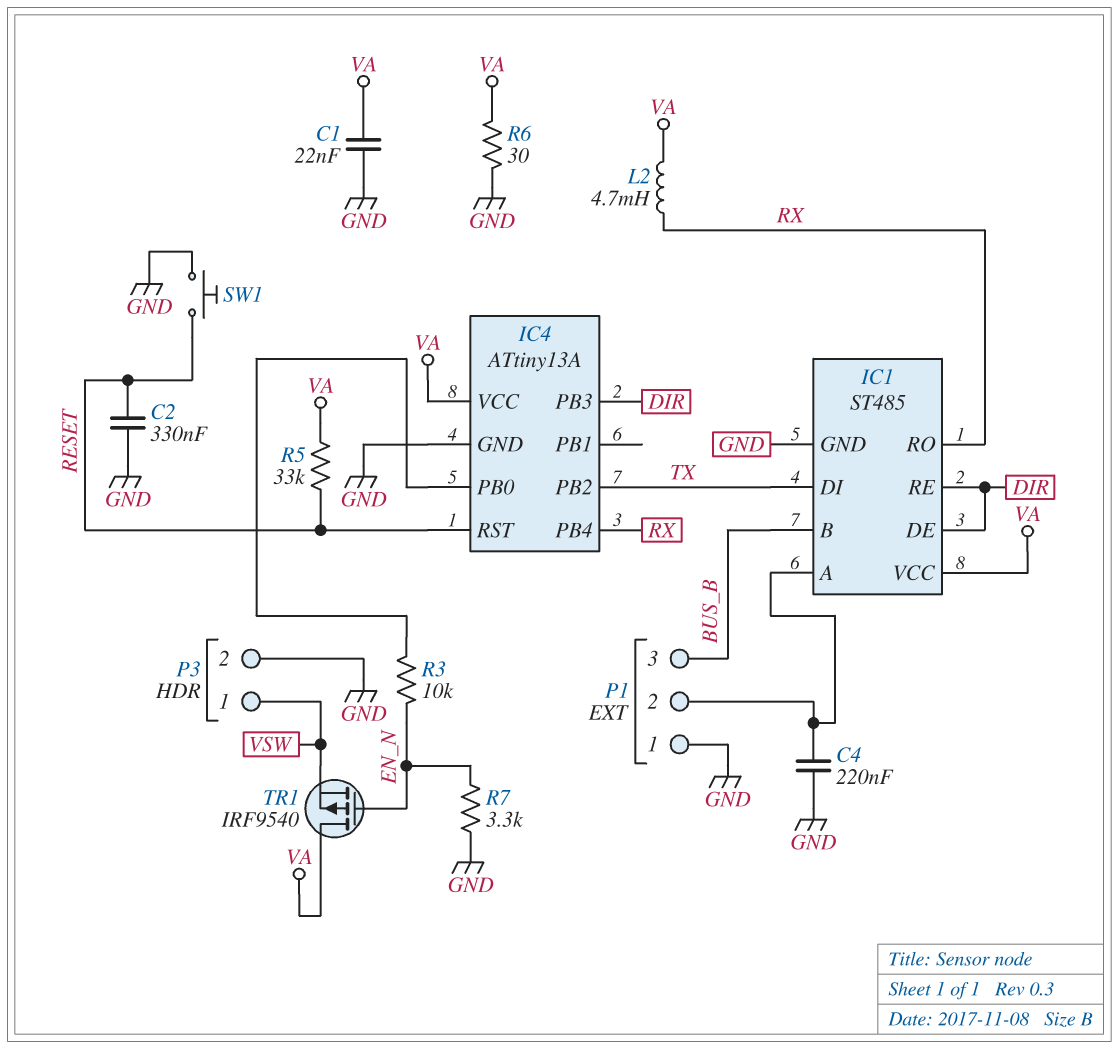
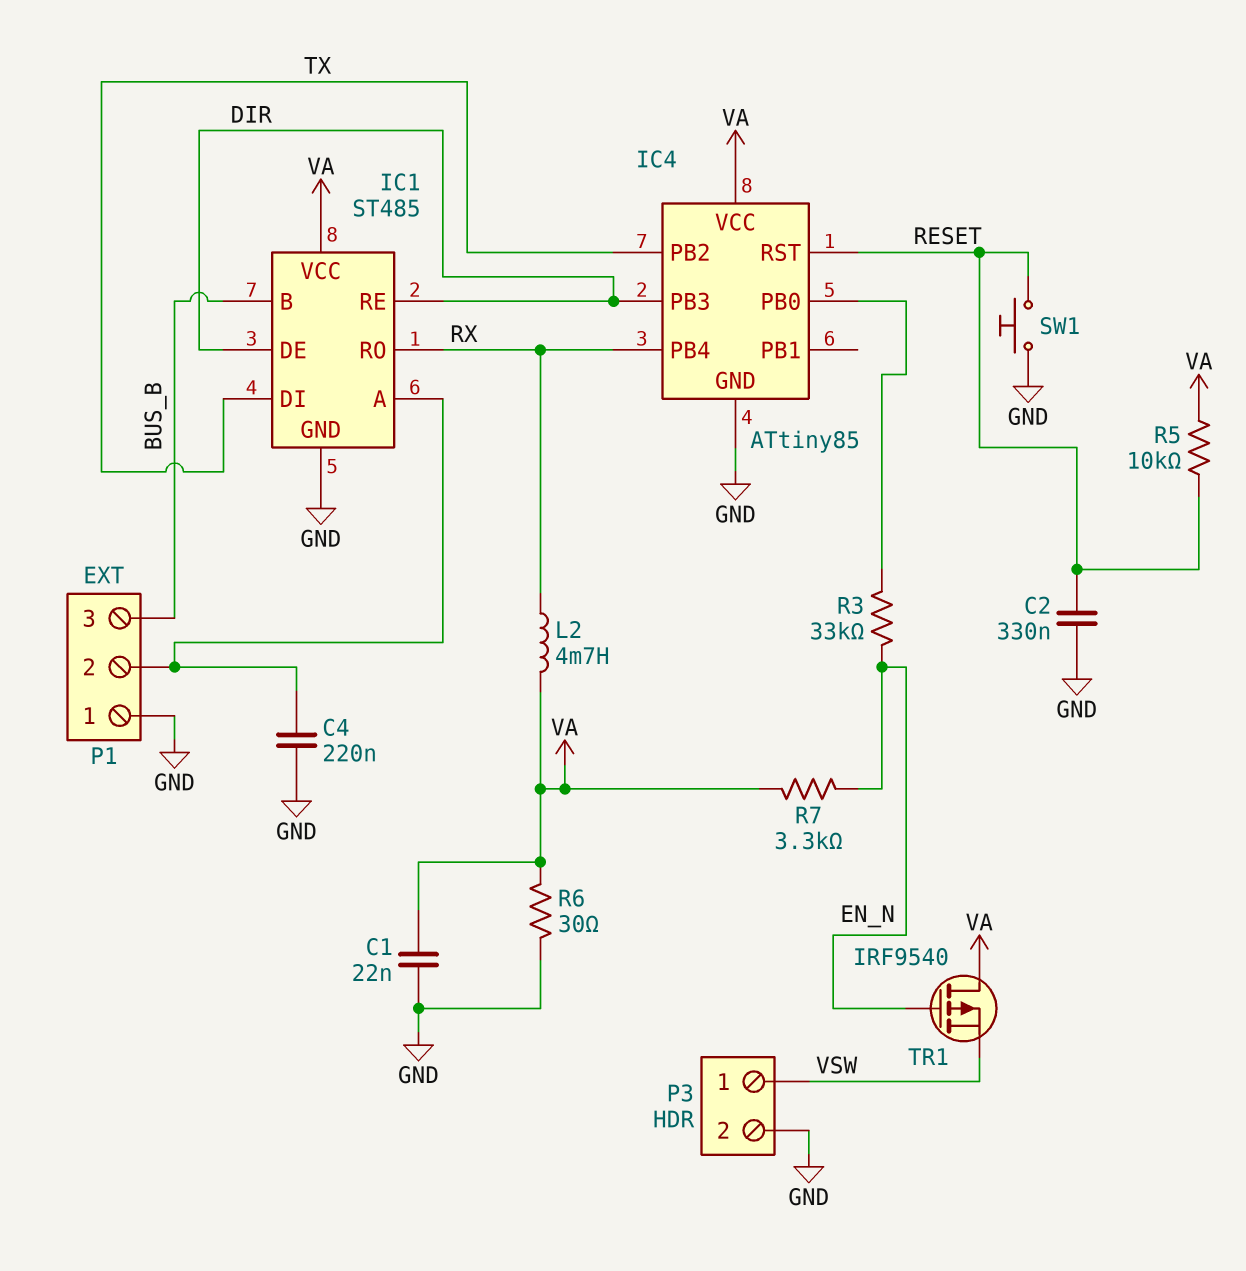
IC4: ATtiny13A -> ATtiny85
R3: 10k (EN_N, IC4/PB0) -> 33k (EN_N, IC4/PB0)
R5: 33k (RESET, VA) -> 10k (RESET, VA)
R7: 3.3k (EN_N, GND) -> 3.3k (EN_N, VA)

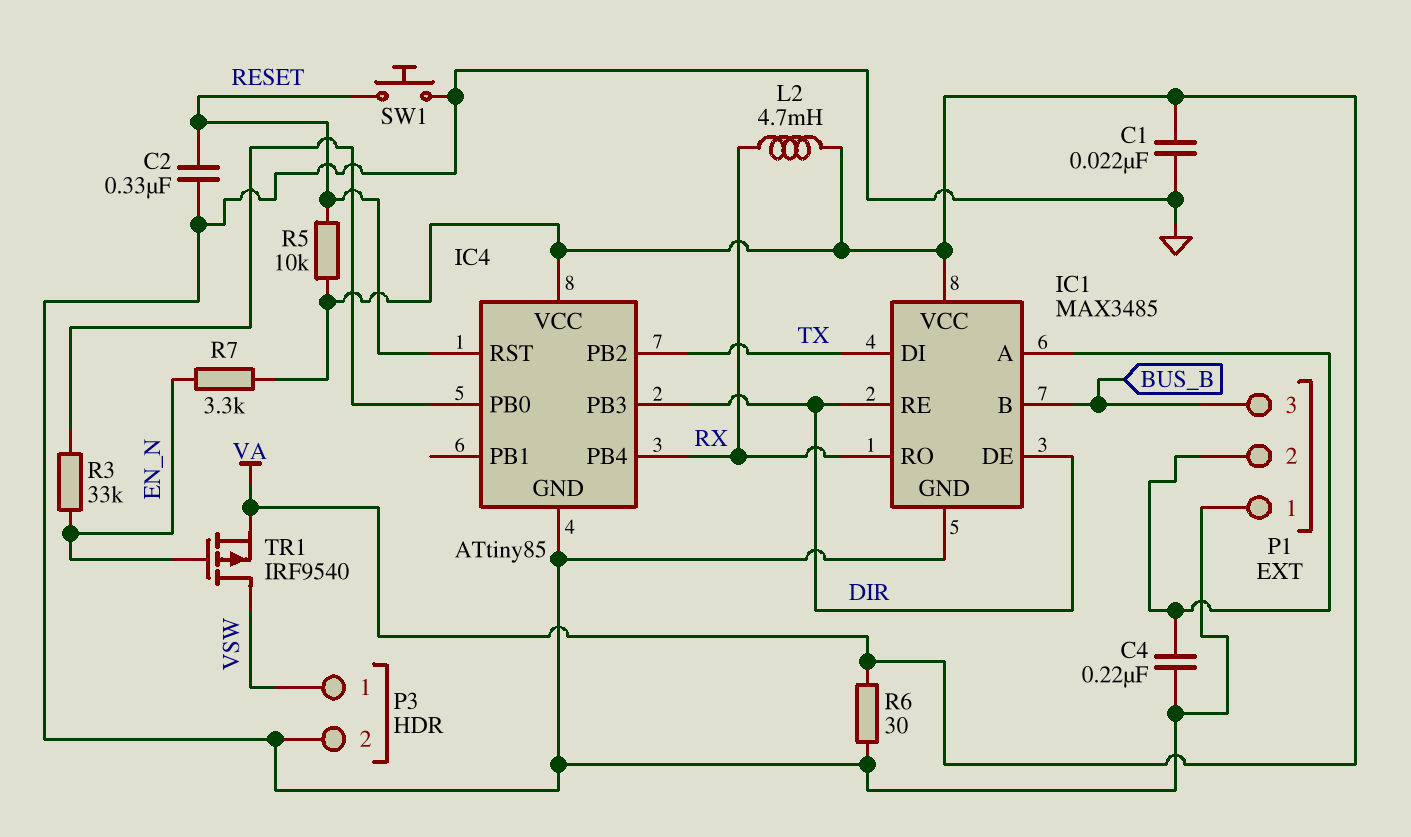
IC1: ST485 -> MAX3485
TR1: PMOS IRF9540 (G EN_N, D VA, S VSW) -> PMOS IRF9540 (G EN_N, D VSW, S VA)

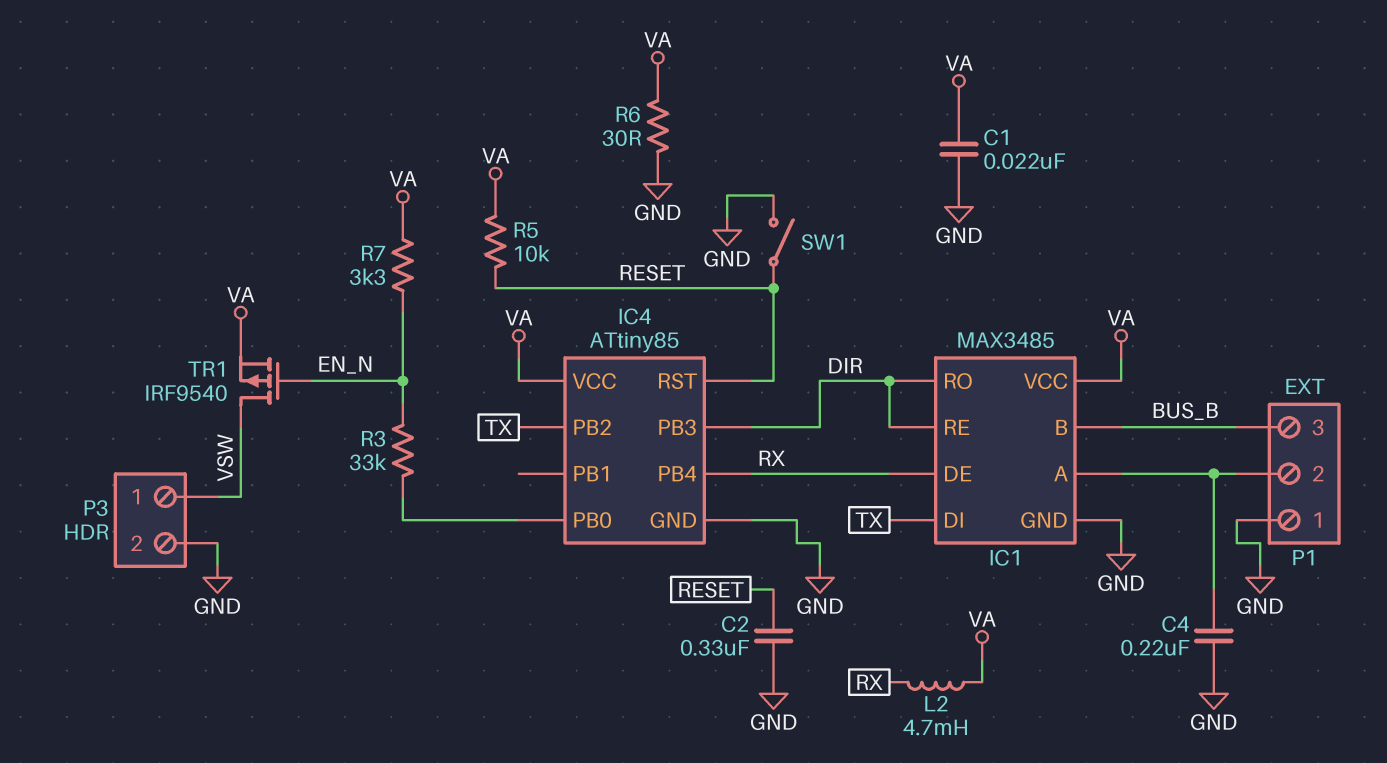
IC1 pin DE: DIR -> RX
IC1 pin RO: RX -> DIR
SW1: button (GND, RESET) -> switch (GND, RESET)

